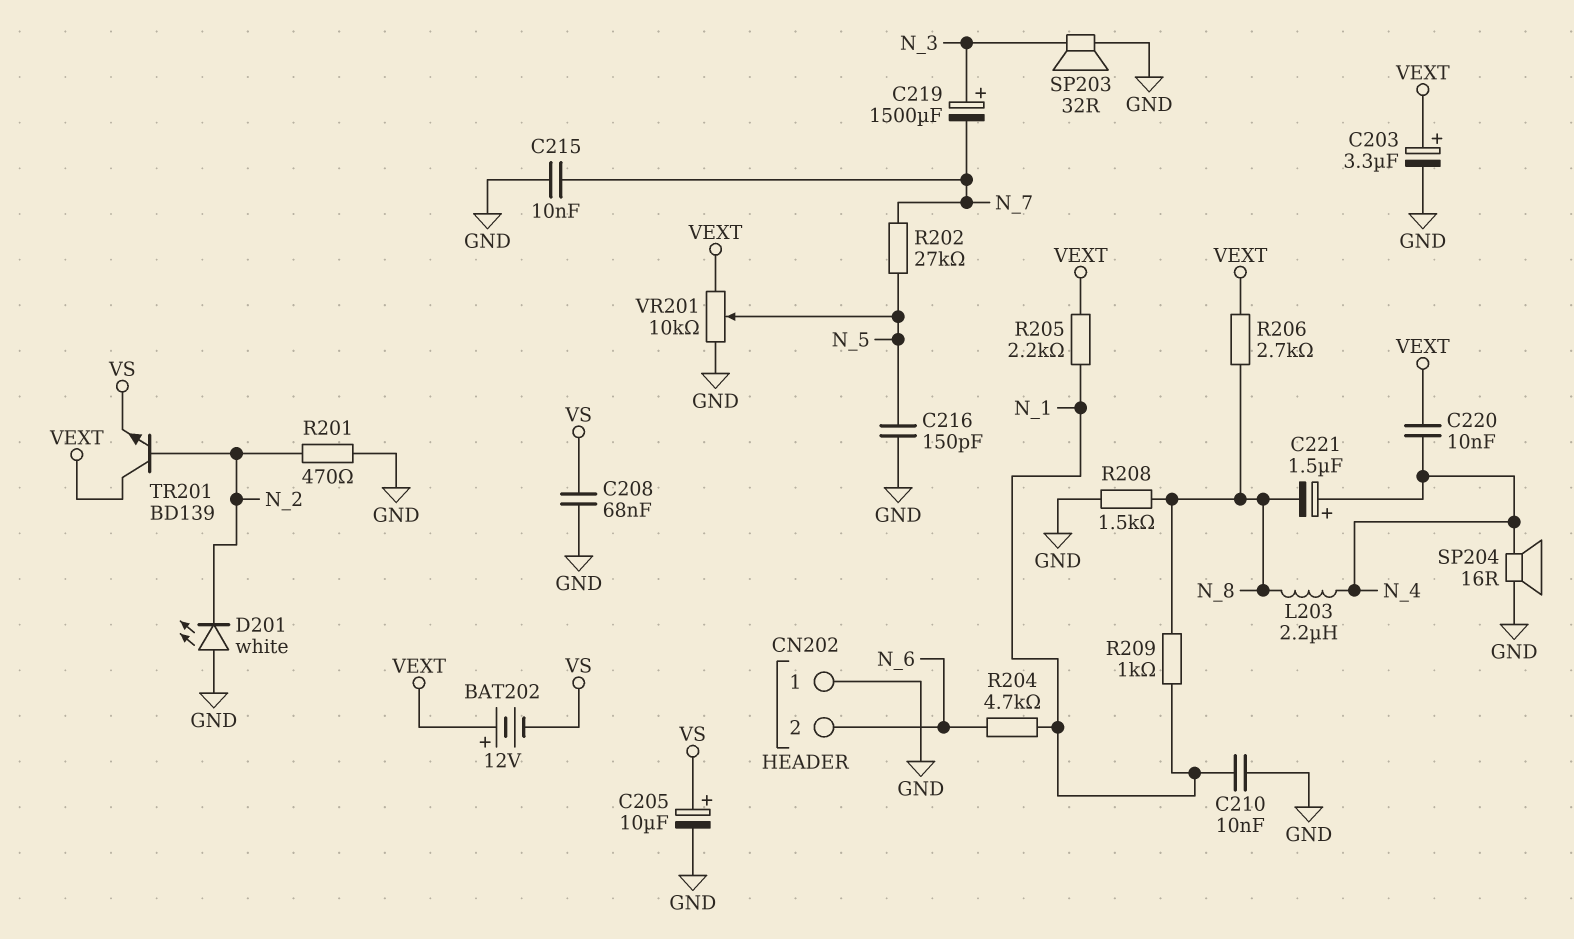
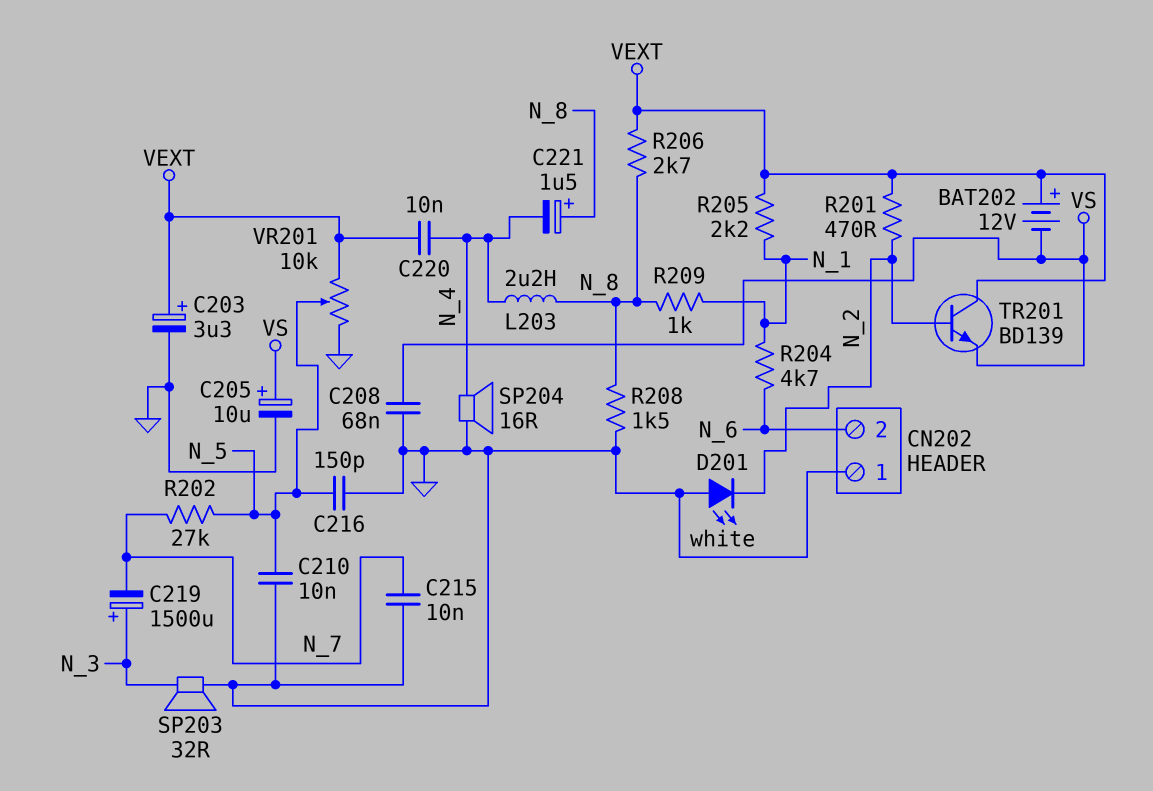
C210: 10nF (GND, N_1) -> 10nF (GND, N_5)
C221: 1.5uF (plus N_4, minus N_8) -> 1.5uF (plus N_8, minus N_4)
R201: 470 (GND, N_2) -> 470 (N_2, VEXT)

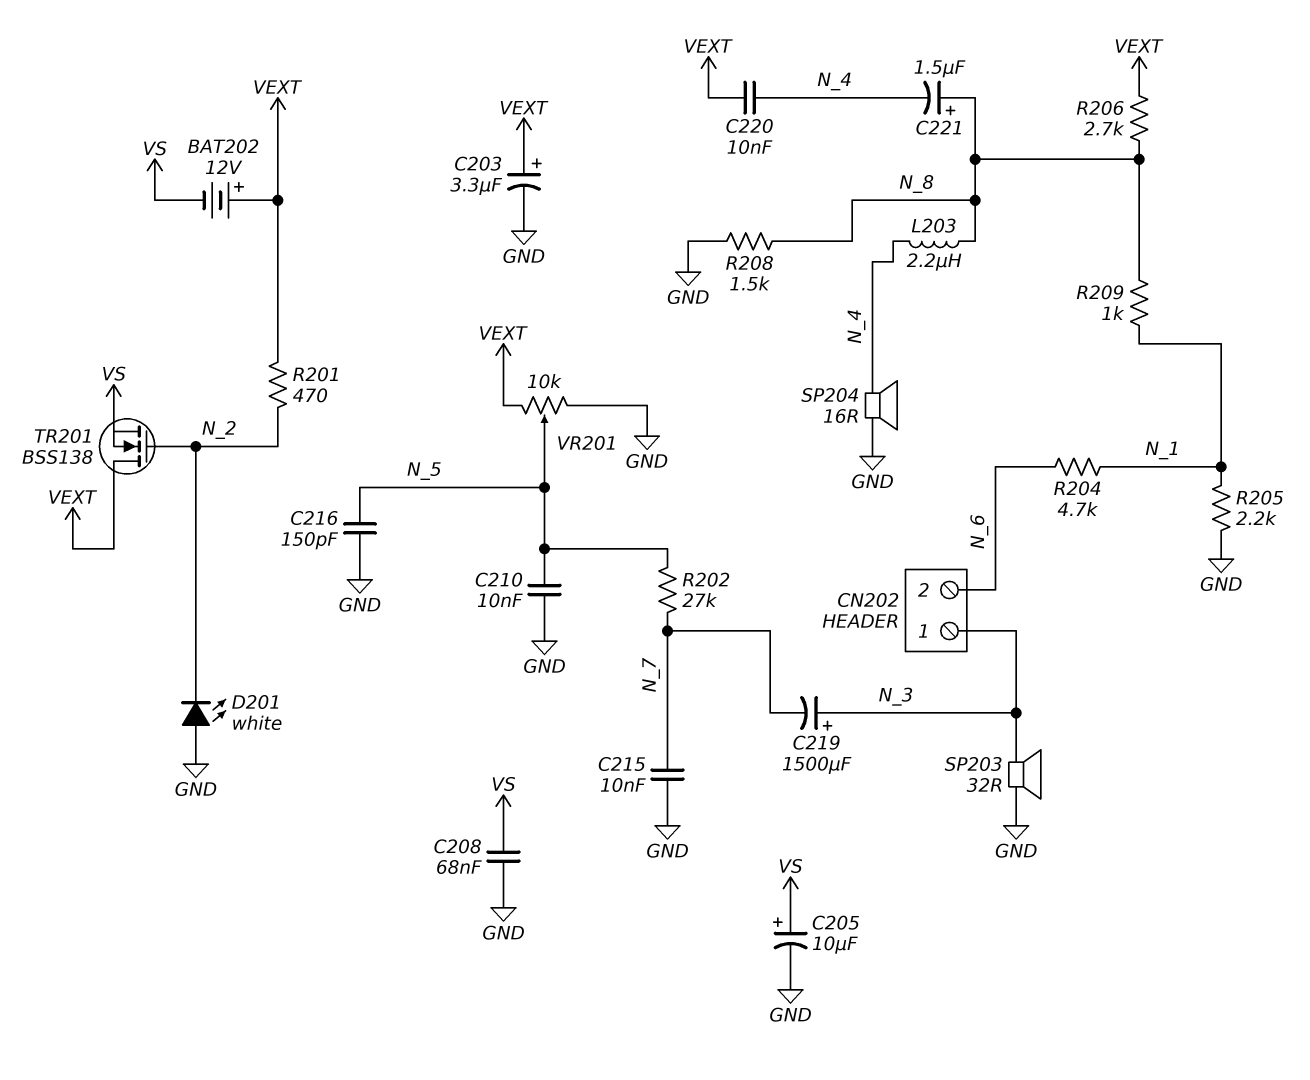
CN202 pin 1: GND -> N_3
R205: 2.2k (N_1, VEXT) -> 2.2k (GND, N_1)
TR201: NPN BD139 (B N_2, C VEXT, E VS) -> NMOS BSS138 (G N_2, D VEXT, S VS)

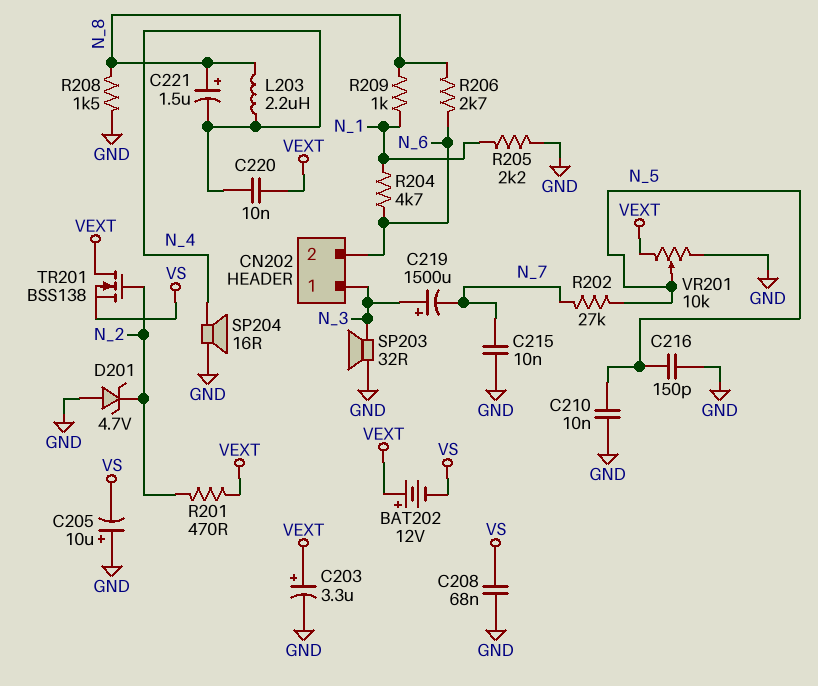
C205: 10uF (plus VS, minus GND) -> 10uF (plus GND, minus VS)
D201: LED white (A GND, K N_2) -> zener 4.7V (A GND, K N_2)
R206: 2.7k (N_8, VEXT) -> 2.7k (N_6, N_8)

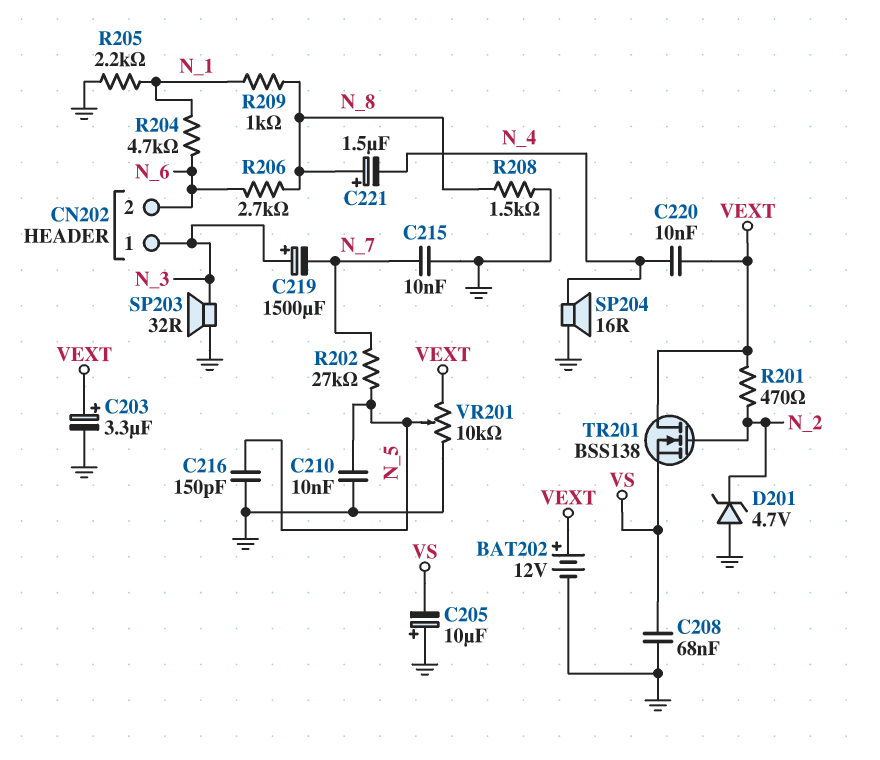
BAT202: 12V (plus VEXT, minus VS) -> 12V (plus VEXT, minus GND)
L203: 2.2uH (N_4, N_8) -> none

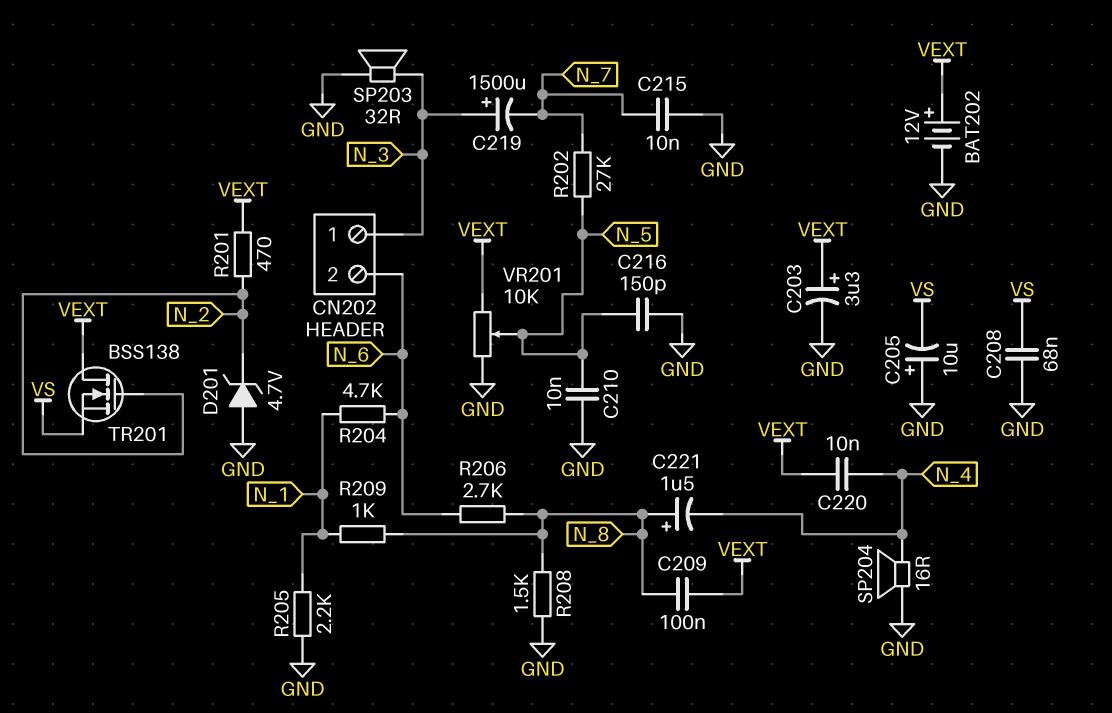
C209: none -> 100nF (N_8, VEXT)

